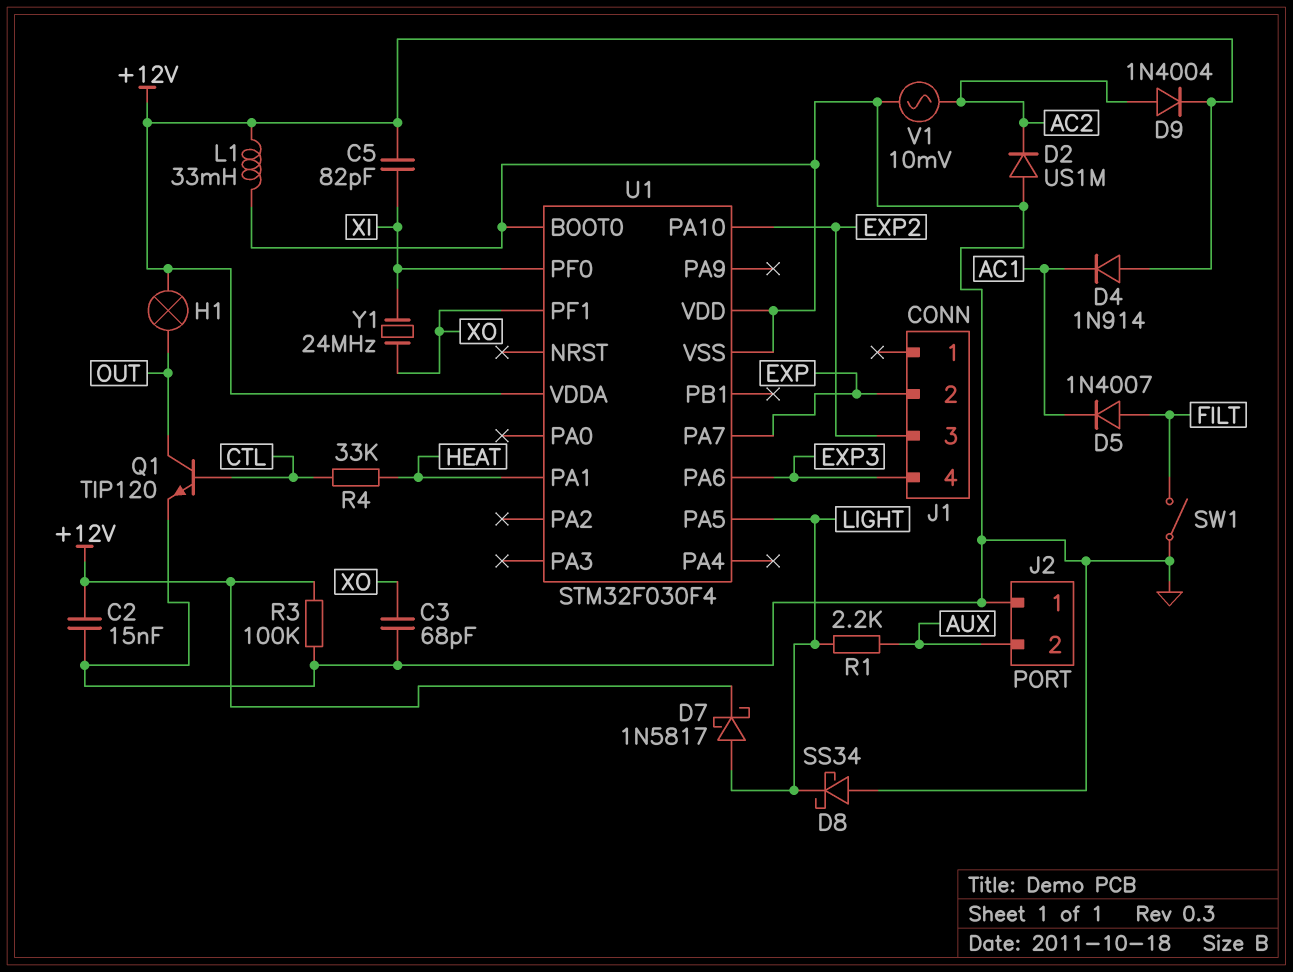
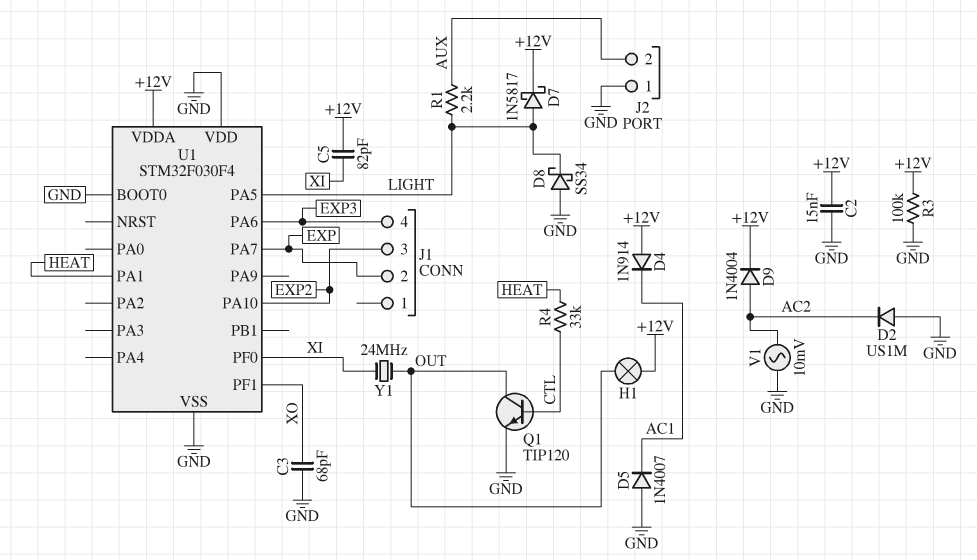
D5: diode 1N4007 (A FILT, K AC1) -> diode 1N4007 (A GND, K AC1)
L1: 33mH (+12V, GND) -> none
SW1: switch (FILT, GND) -> none
Y1: 24MHz (XI, XO) -> 24MHz (OUT, XI)

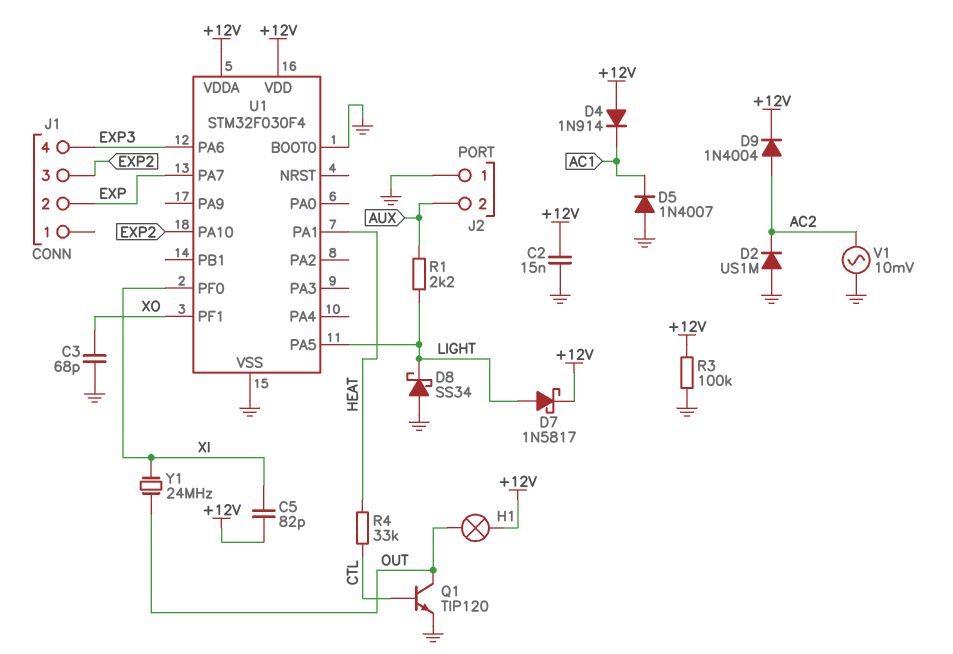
U1 pin VDD: GND -> +12V

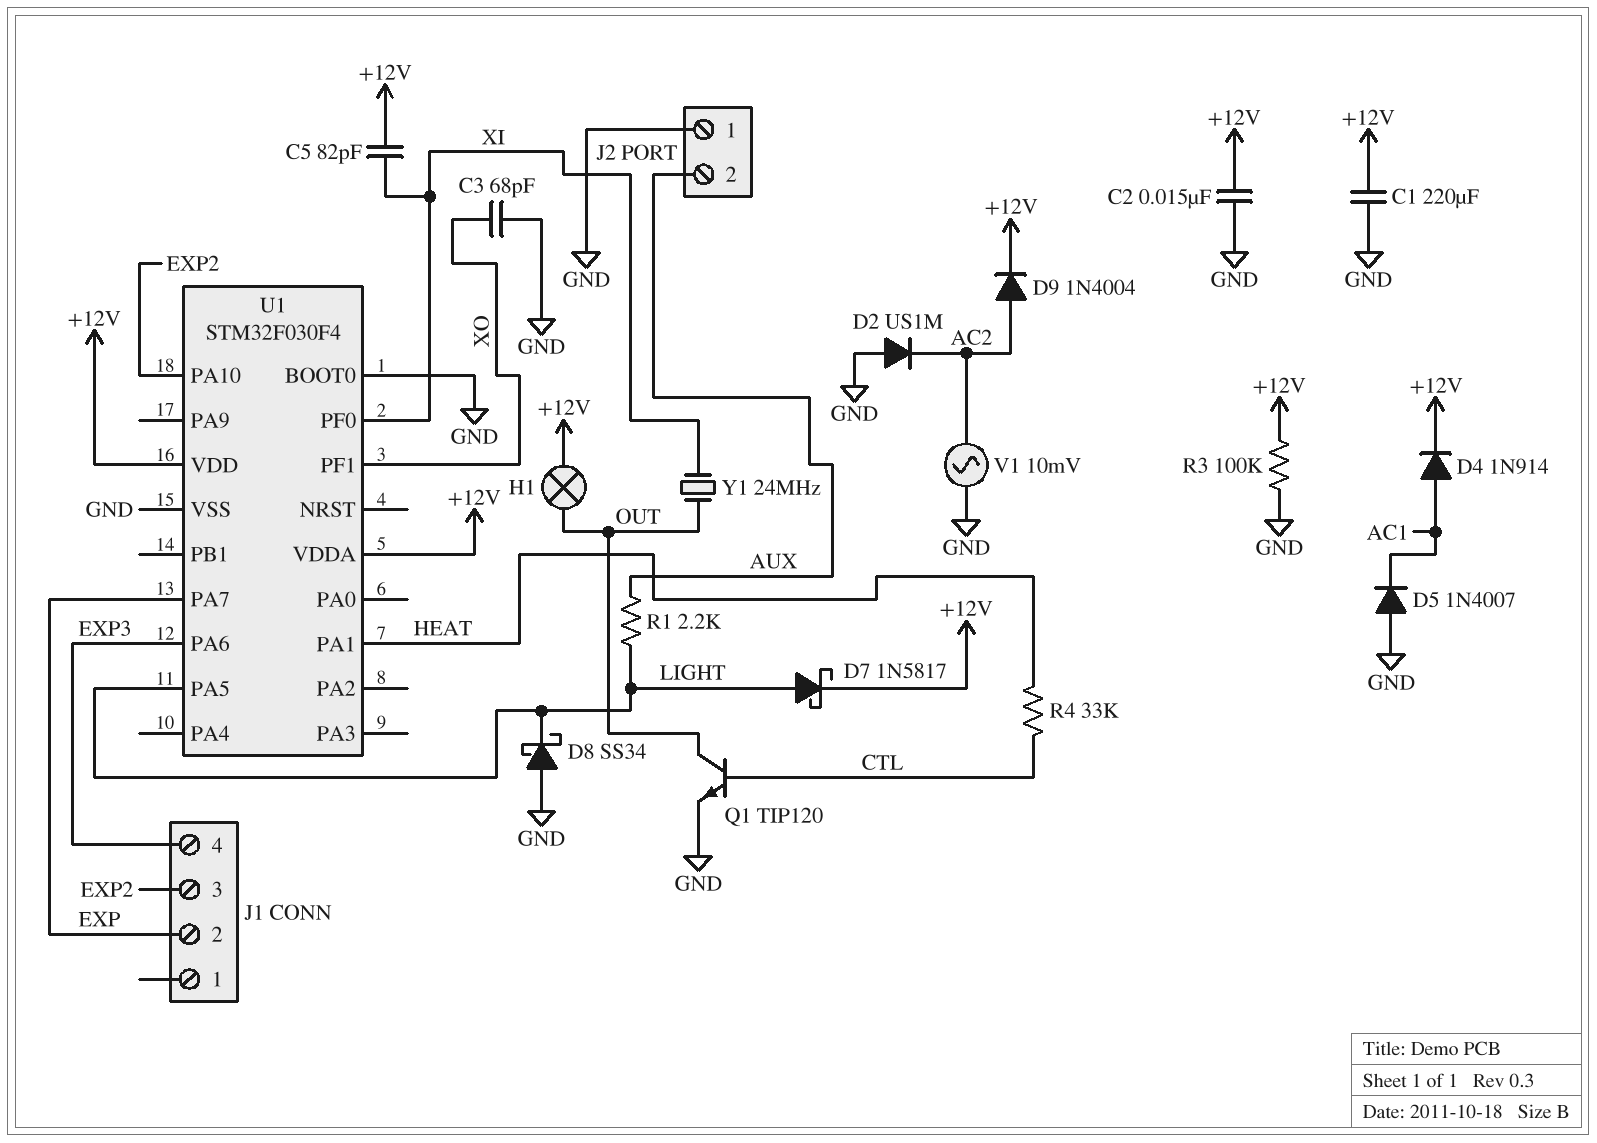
C1: none -> 220uF (+12V, GND)
D4: diode 1N914 (A +12V, K AC1) -> diode 1N914 (A AC1, K +12V)

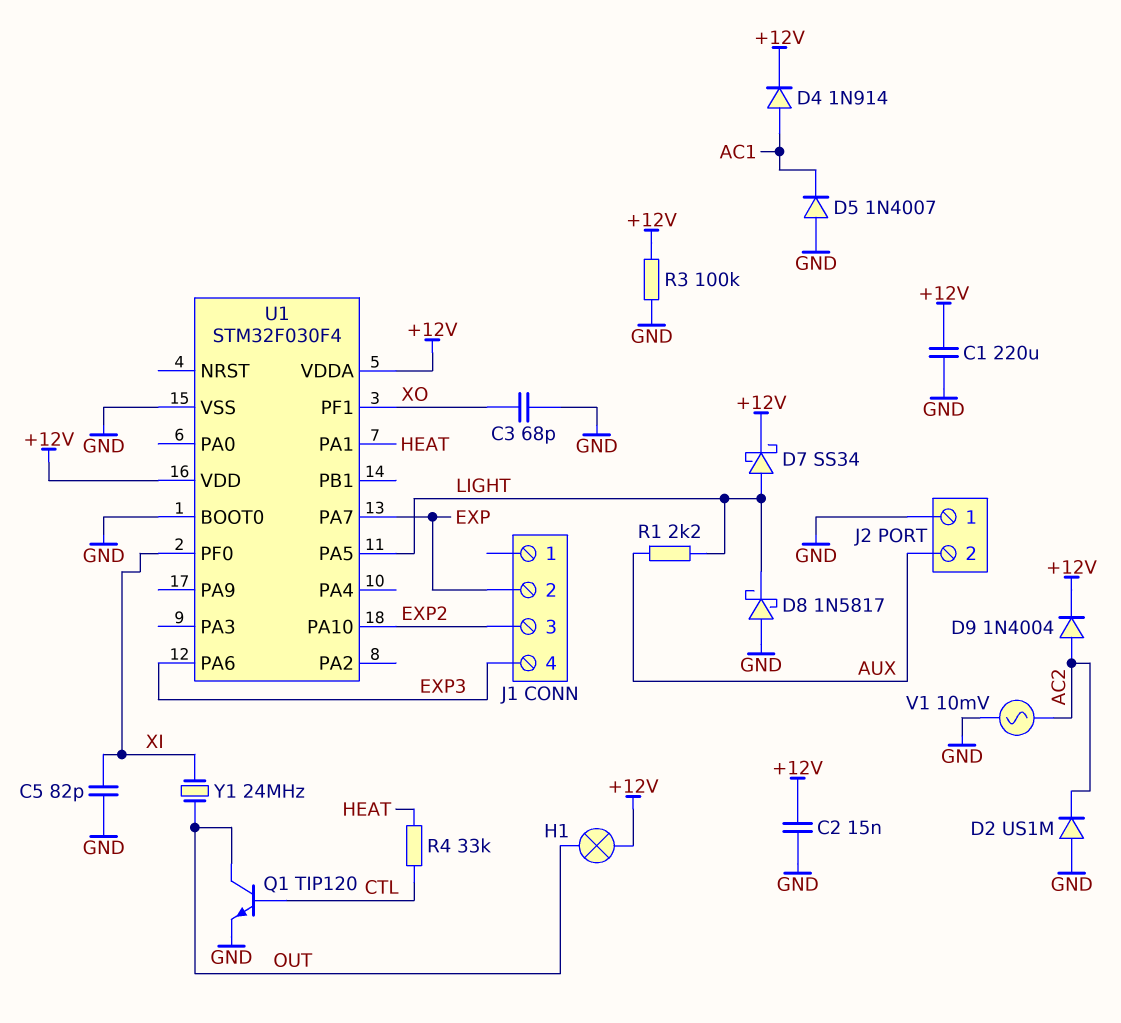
C5: 82pF (+12V, XI) -> 82pF (GND, XI)
D7: schottky 1N5817 (A LIGHT, K +12V) -> schottky SS34 (A LIGHT, K +12V)
D8: schottky SS34 (A GND, K LIGHT) -> schottky 1N5817 (A GND, K LIGHT)

